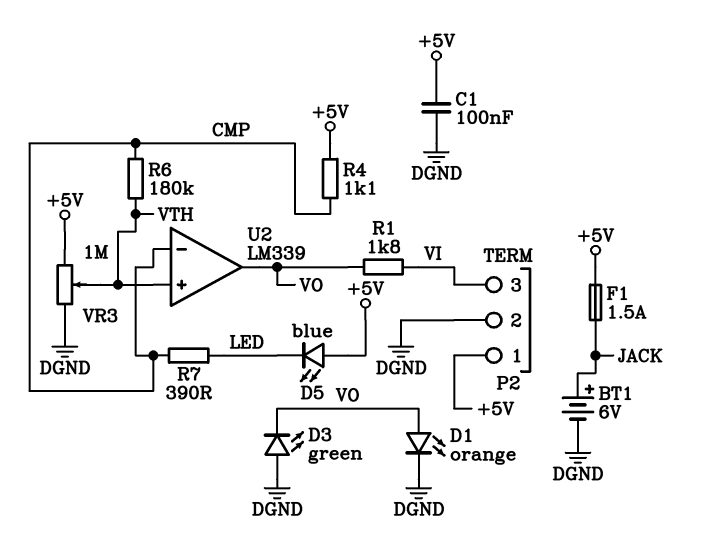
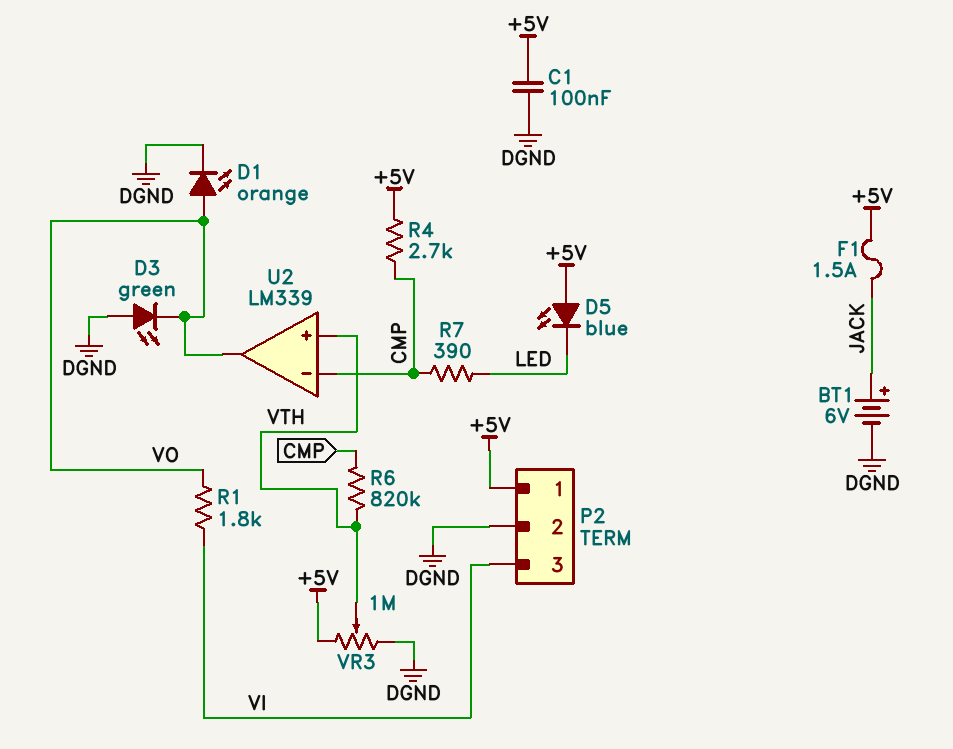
R4: 1.1k (+5V, CMP) -> 2.7k (+5V, CMP)
R6: 180k (CMP, VTH) -> 820k (CMP, VTH)

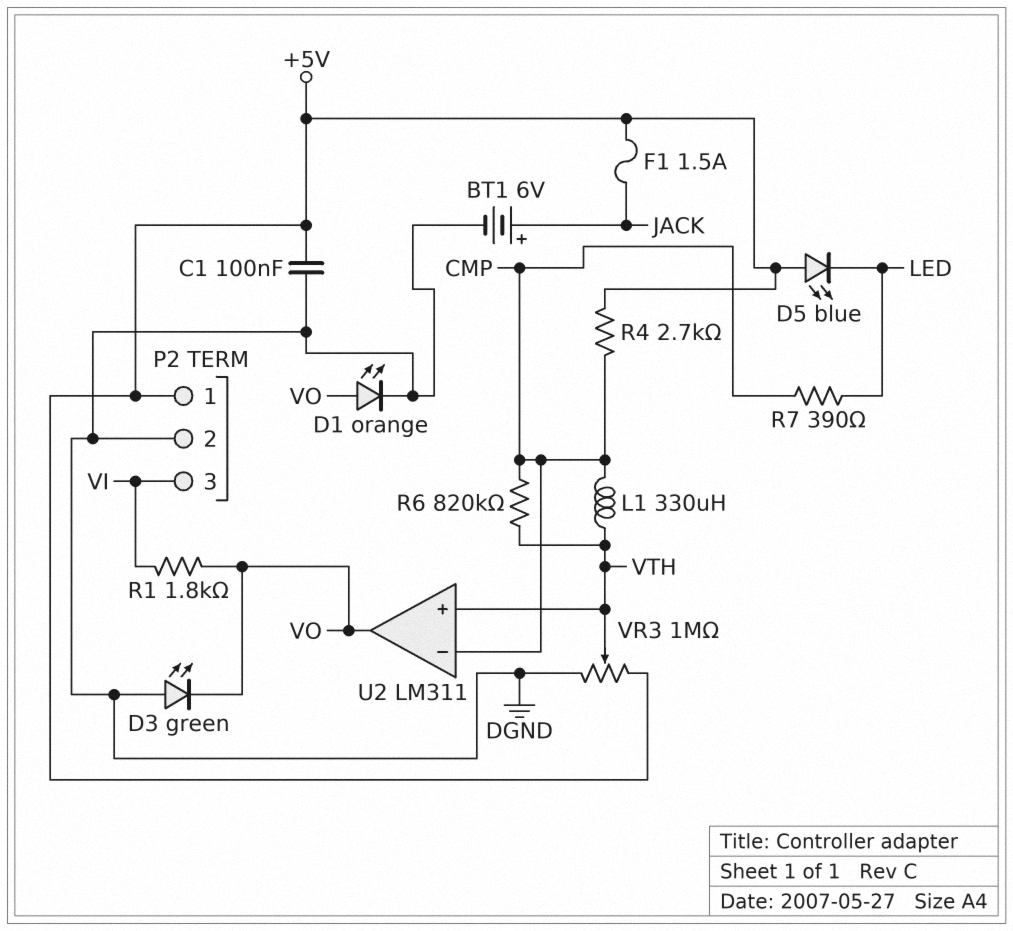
L1: none -> 330uH (CMP, VTH)
U2: LM339 -> LM311

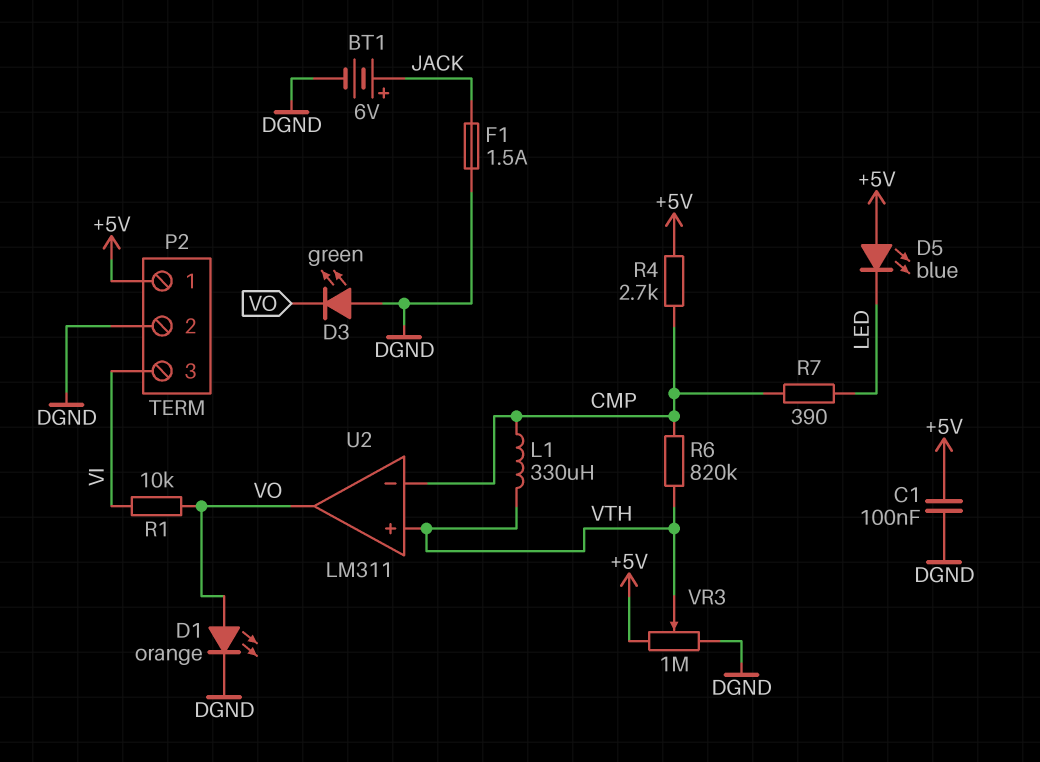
F1: 1.5A (+5V, JACK) -> 1.5A (DGND, JACK)
R1: 1.8k (VI, VO) -> 10k (VI, VO)

